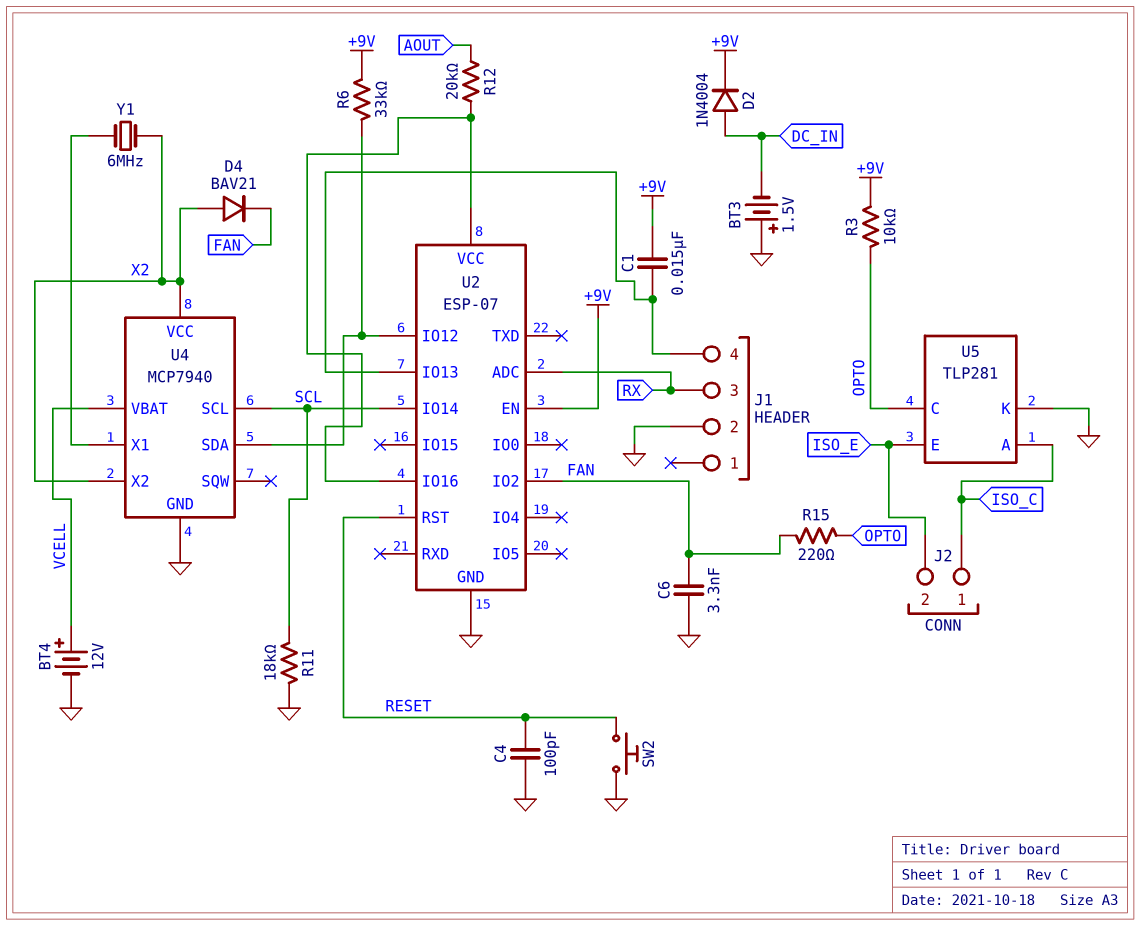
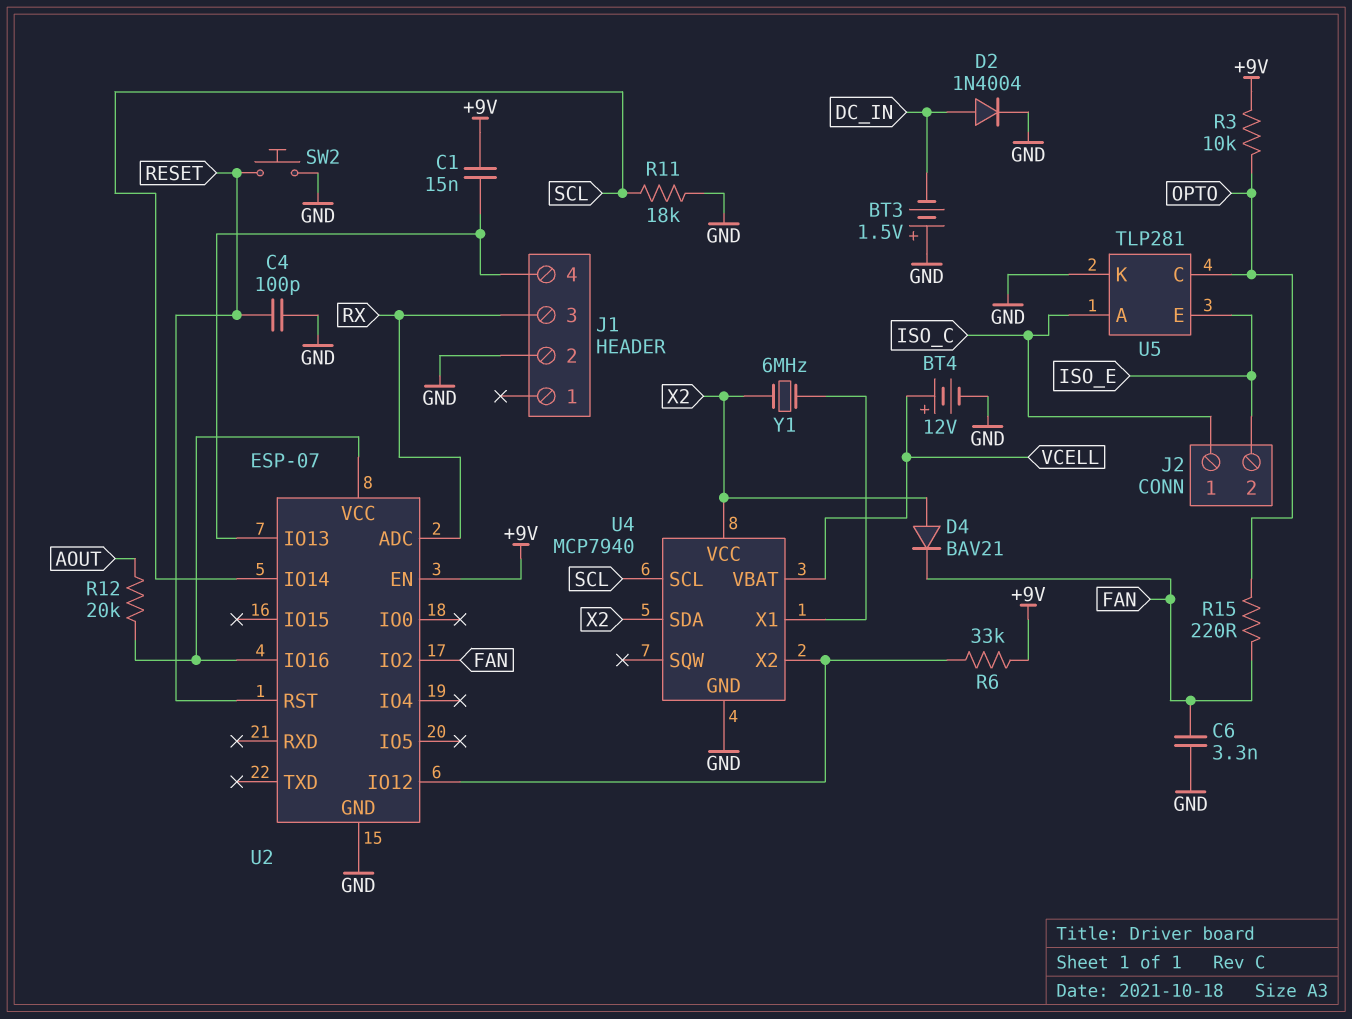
D2: diode 1N4004 (A DC_IN, K +9V) -> diode 1N4004 (A DC_IN, K GND)
U4 pin SDA: U2/IO12 -> X2
U4 pin X2: X2 -> U2/IO12

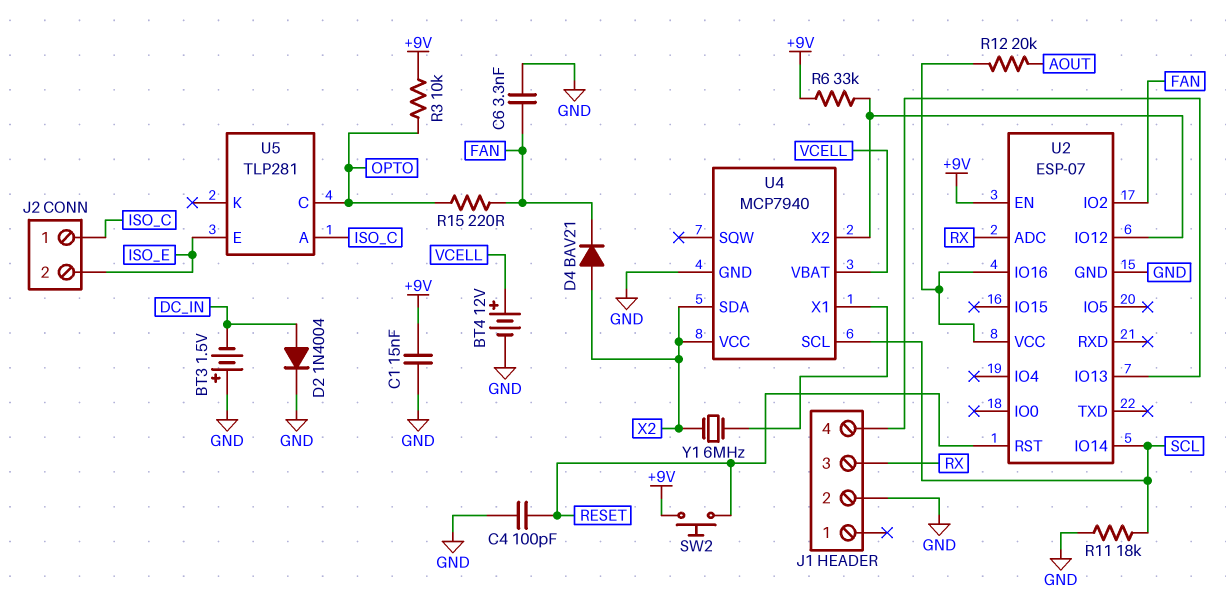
C1: 15nF (+9V, J1/4) -> 15nF (+9V, GND)
SW2: button (GND, RESET) -> button (+9V, RESET)
U5 pin K: GND -> none

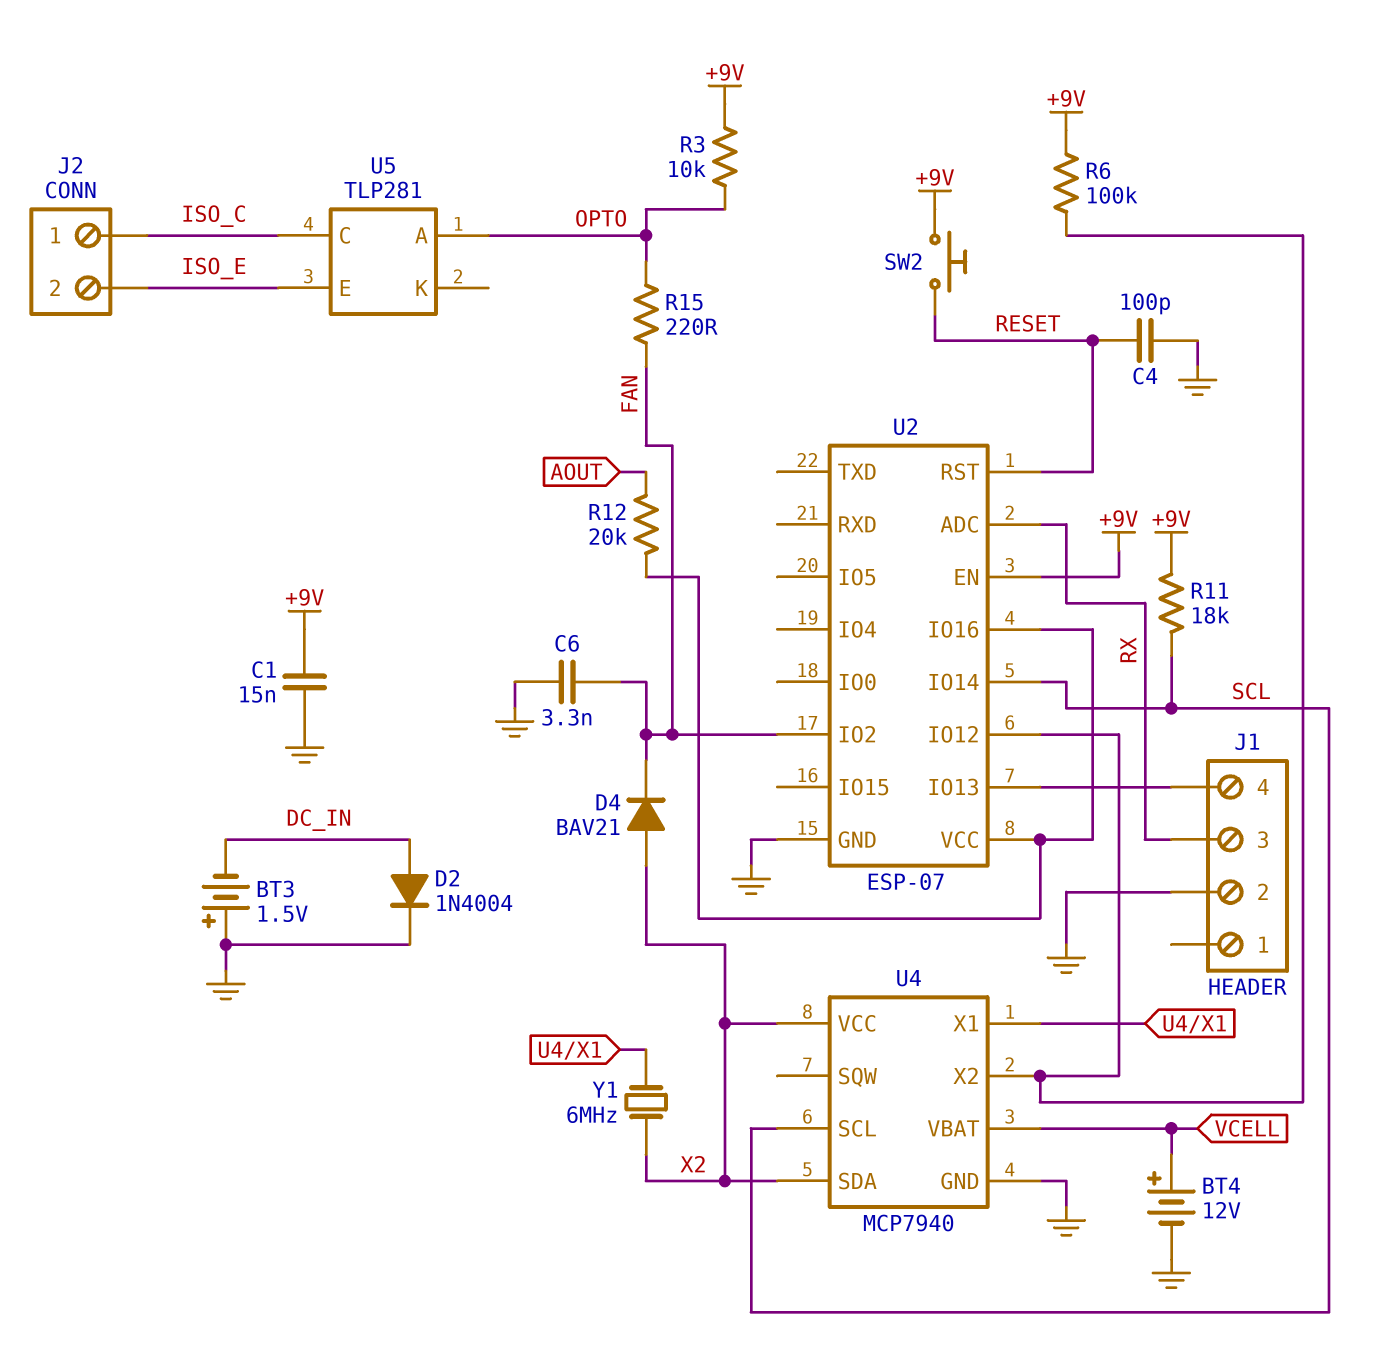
R6: 33k (+9V, U2/IO12) -> 100k (+9V, U2/IO12)
R11: 18k (GND, SCL) -> 18k (+9V, SCL)
U5 pin A: ISO_C -> OPTO
U5 pin C: OPTO -> ISO_C

